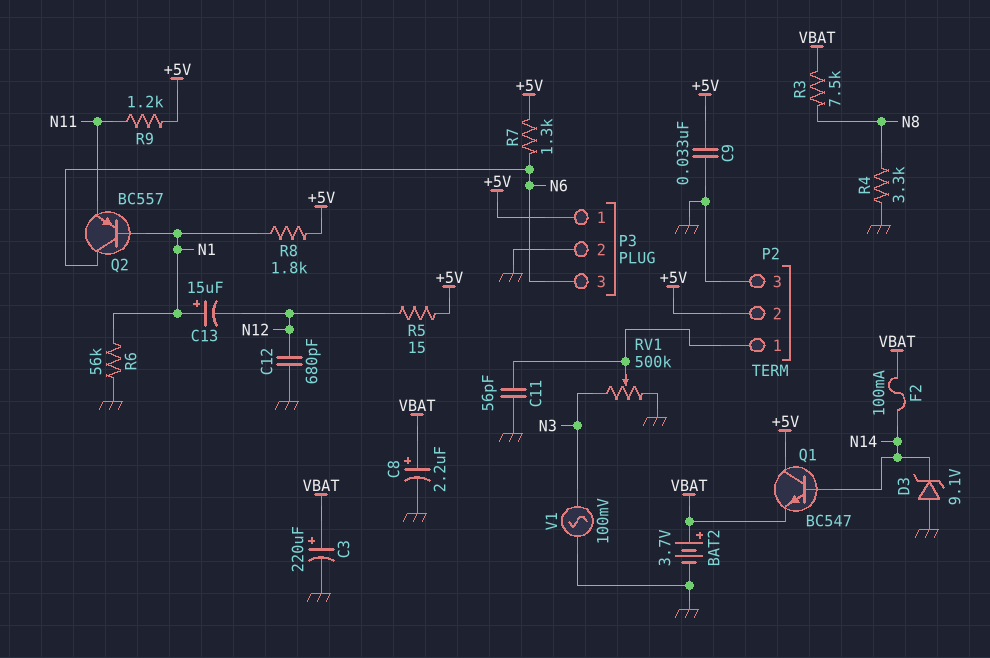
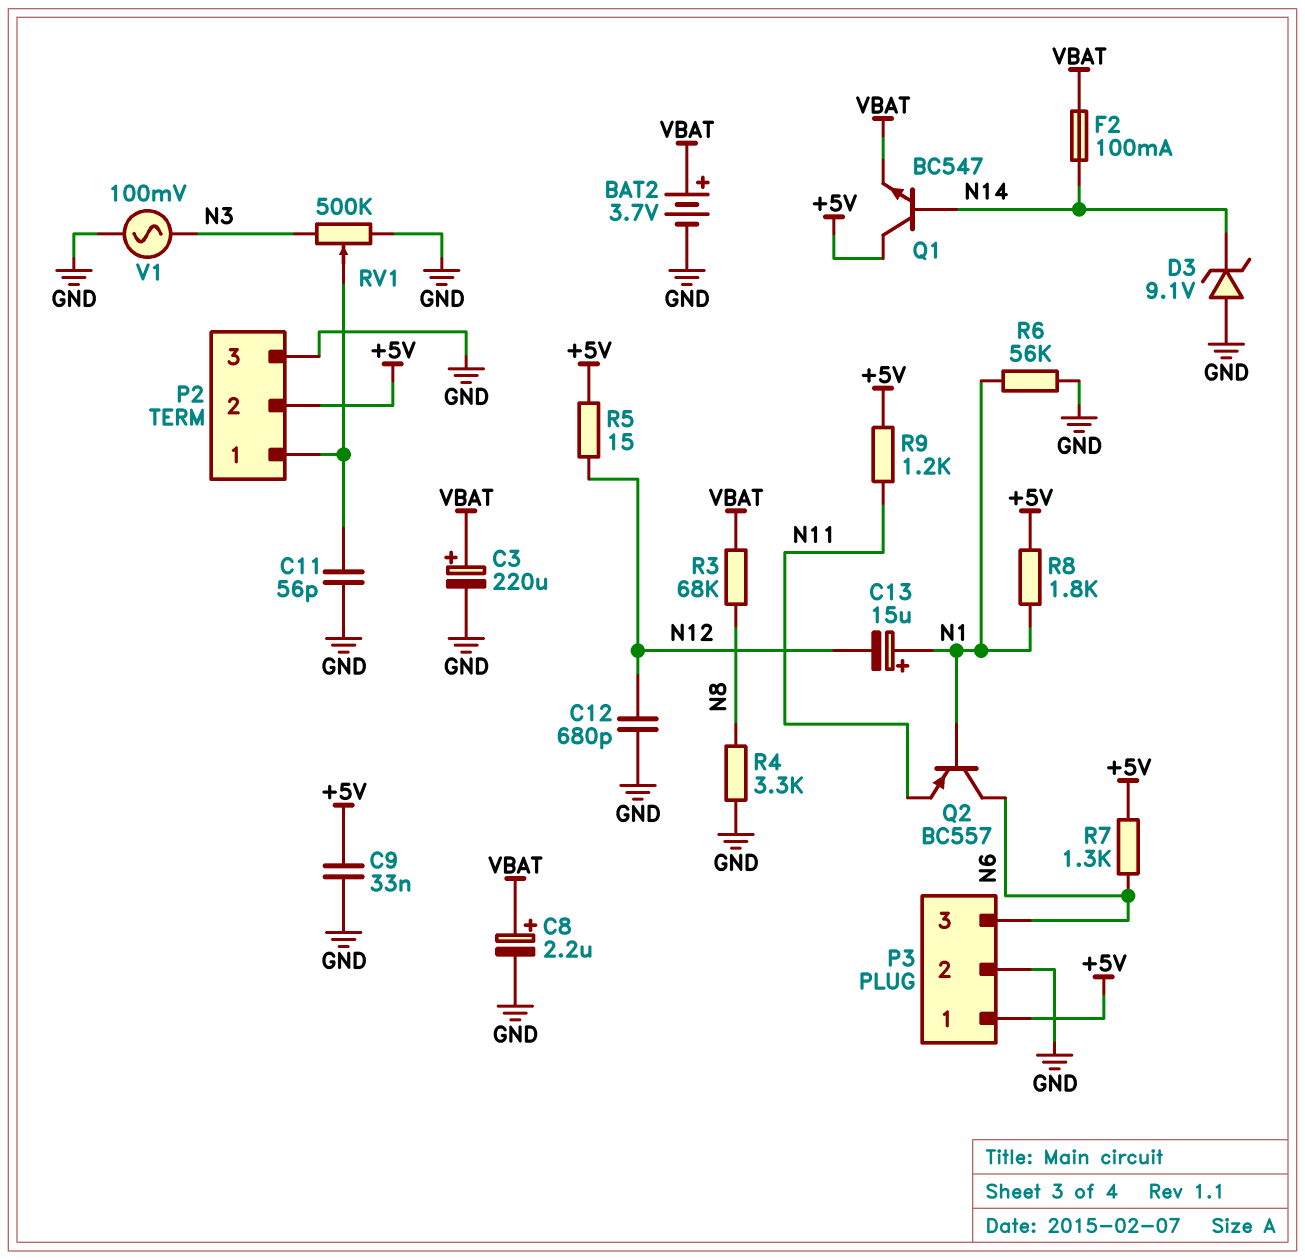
R3: 7.5k (N8, VBAT) -> 68k (N8, VBAT)

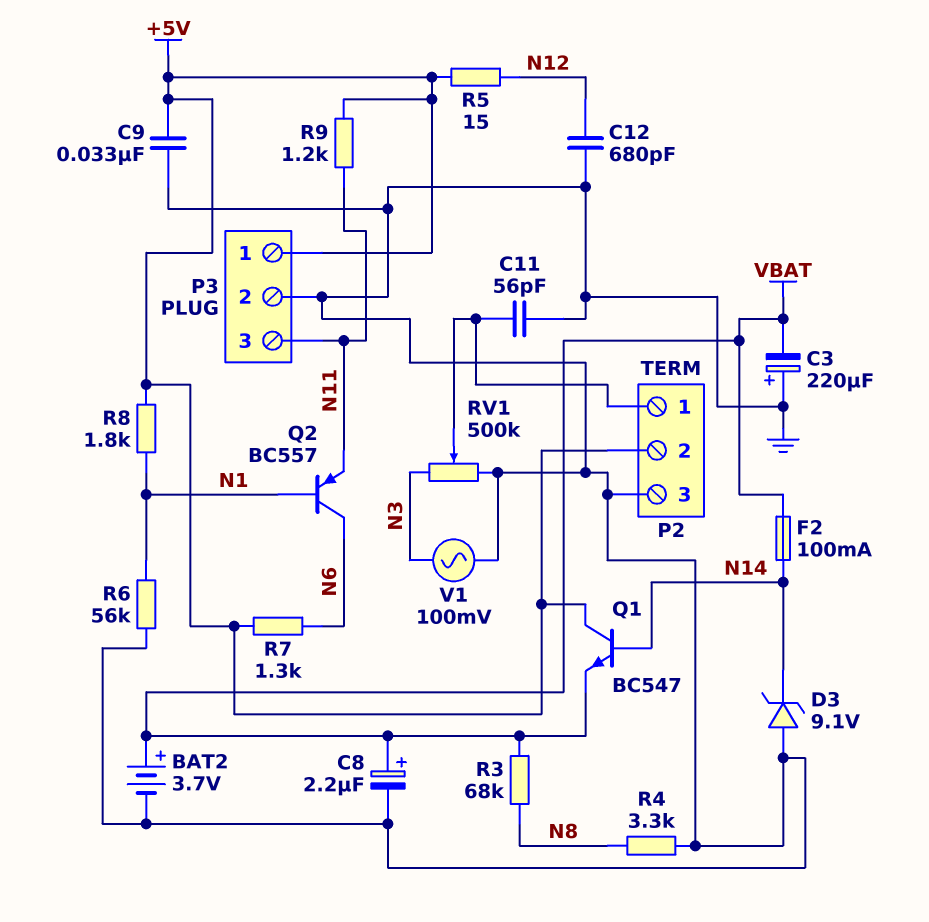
C3: 220uF (plus VBAT, minus GND) -> 220uF (plus GND, minus VBAT)
C13: 15uF (plus N1, minus N12) -> none
P3 pin 3: N6 -> N11

